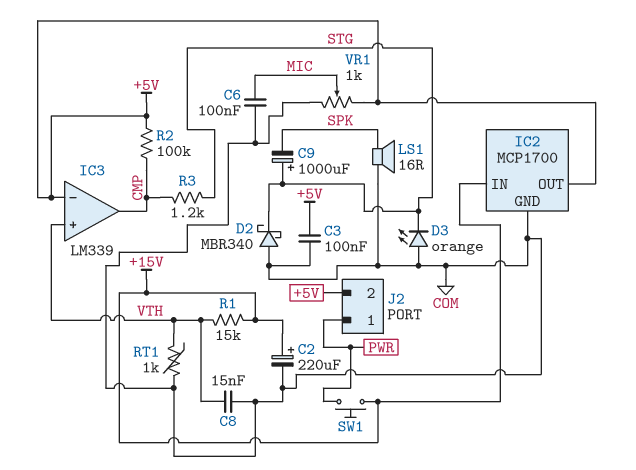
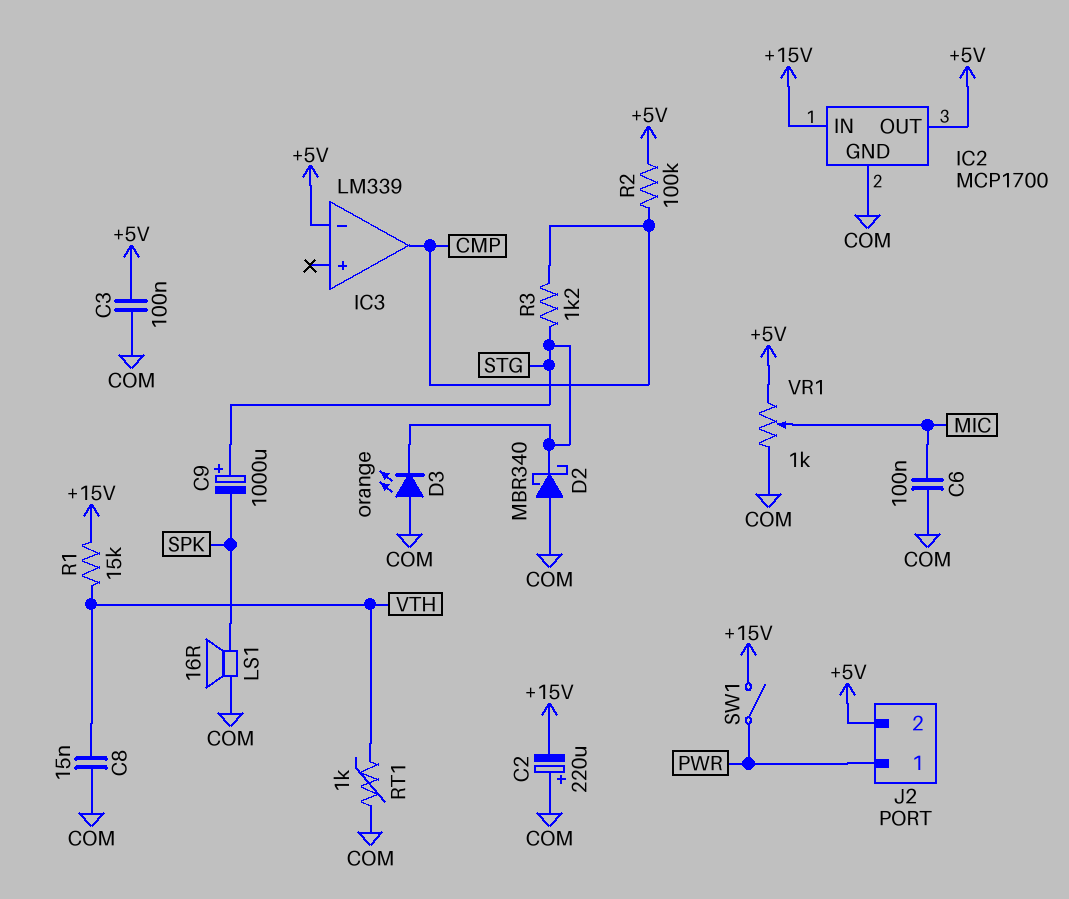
C2: 220uF (plus +15V, minus COM) -> 220uF (plus COM, minus +15V)
IC3 pin in+: VTH -> none
SW1: button (+15V, PWR) -> switch (+15V, PWR)

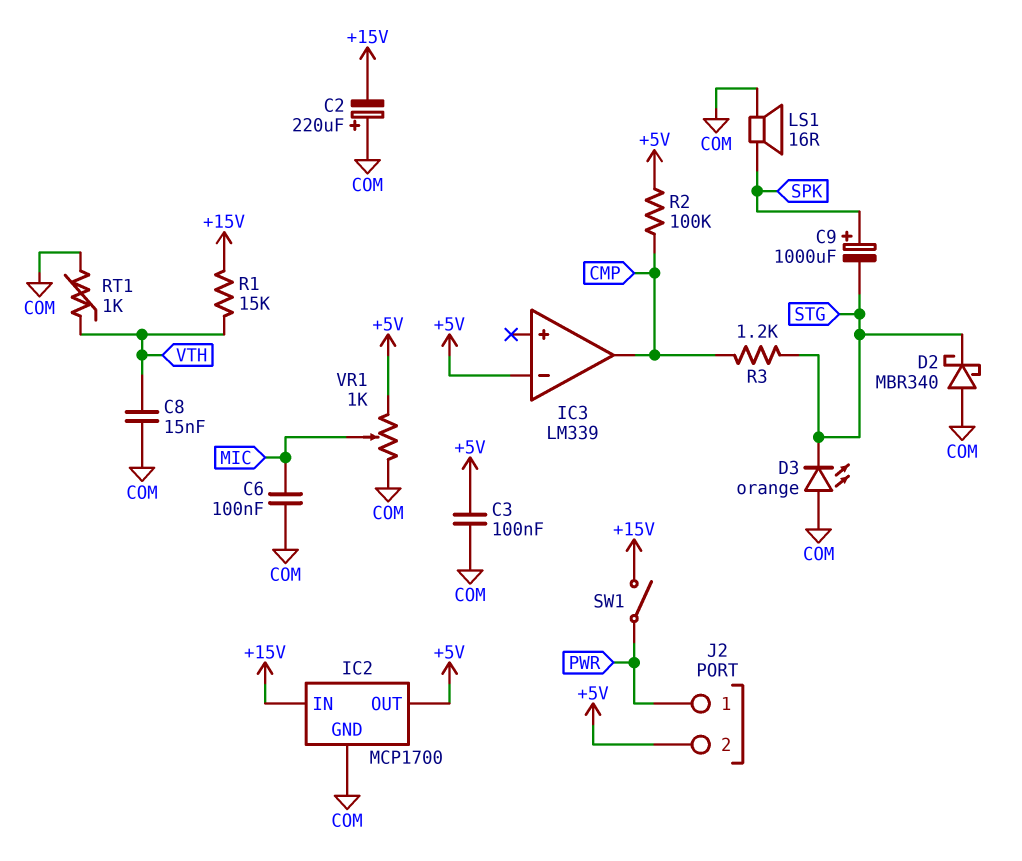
C9: 1000uF (plus STG, minus SPK) -> 1000uF (plus SPK, minus STG)

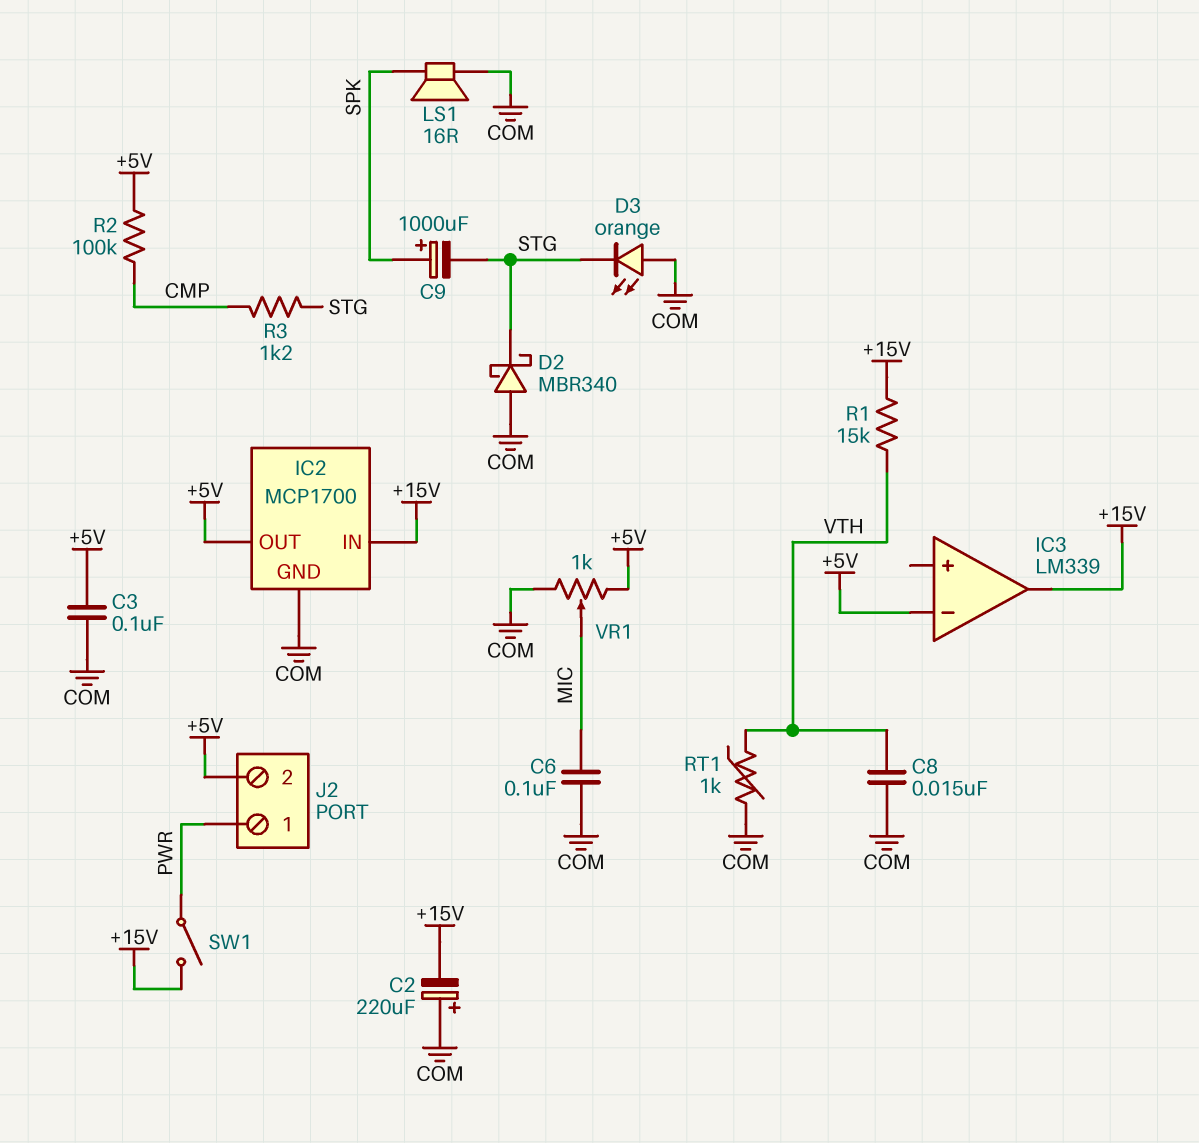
IC3 pin out: CMP -> +15V

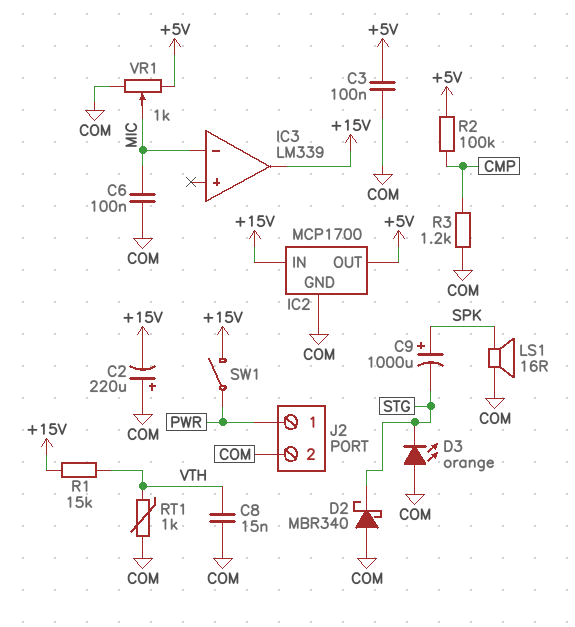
IC3 pin in-: +5V -> MIC
J2 pin 2: +5V -> COM
R3: 1.2k (CMP, STG) -> 1.2k (CMP, COM)

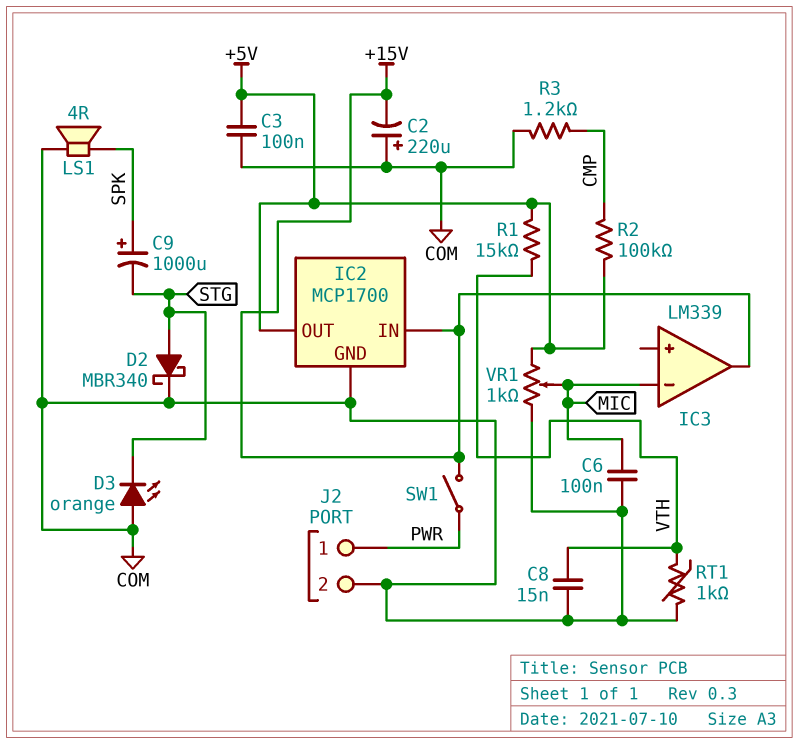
D2: schottky MBR340 (A COM, K STG) -> schottky MBR340 (A STG, K COM)
LS1: speaker 16R (COM, SPK) -> speaker 4R (COM, SPK)
R1: 15k (+15V, VTH) -> 15k (+5V, VTH)

